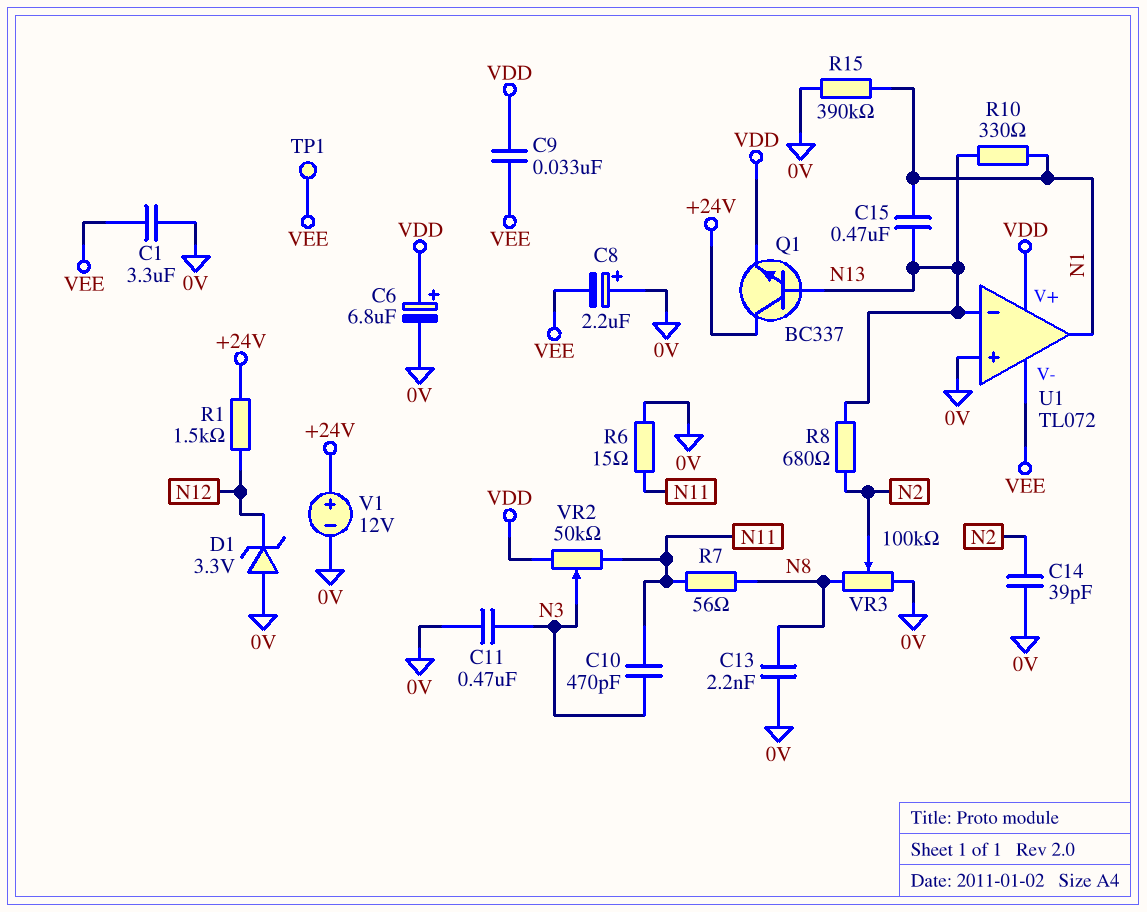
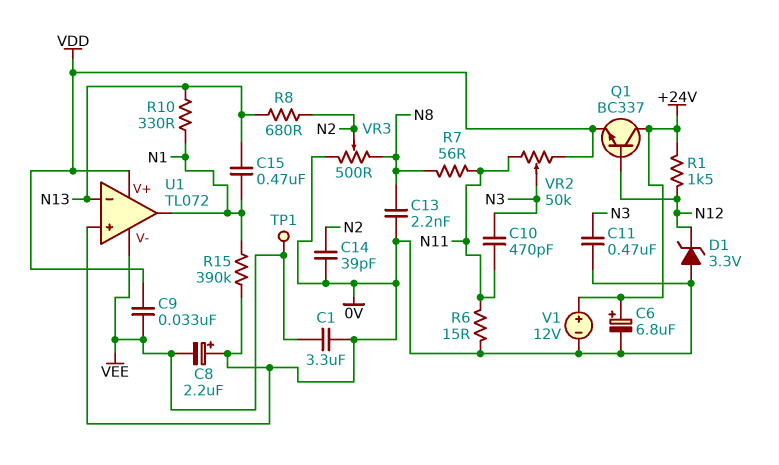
C6: 6.8uF (plus VDD, minus 0V) -> 6.8uF (plus +24V, minus 0V)
Q1: NPN BC337 (B N13, C +24V, E VDD) -> NPN BC337 (B N12, C +24V, E VDD)
VR3: 100k (0V, N8, wiper N2) -> 500 (0V, N8, wiper N2)

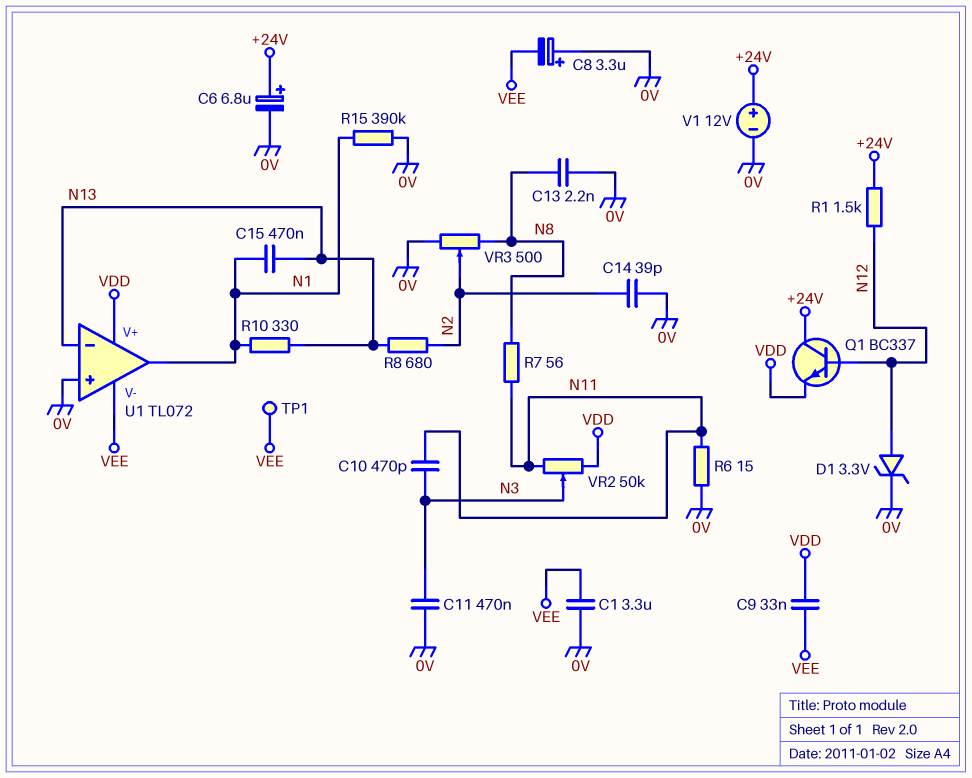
C8: 2.2uF (plus 0V, minus VEE) -> 3.3uF (plus 0V, minus VEE)
D1: zener 3.3V (A 0V, K N12) -> zener 3.3V (A N12, K 0V)

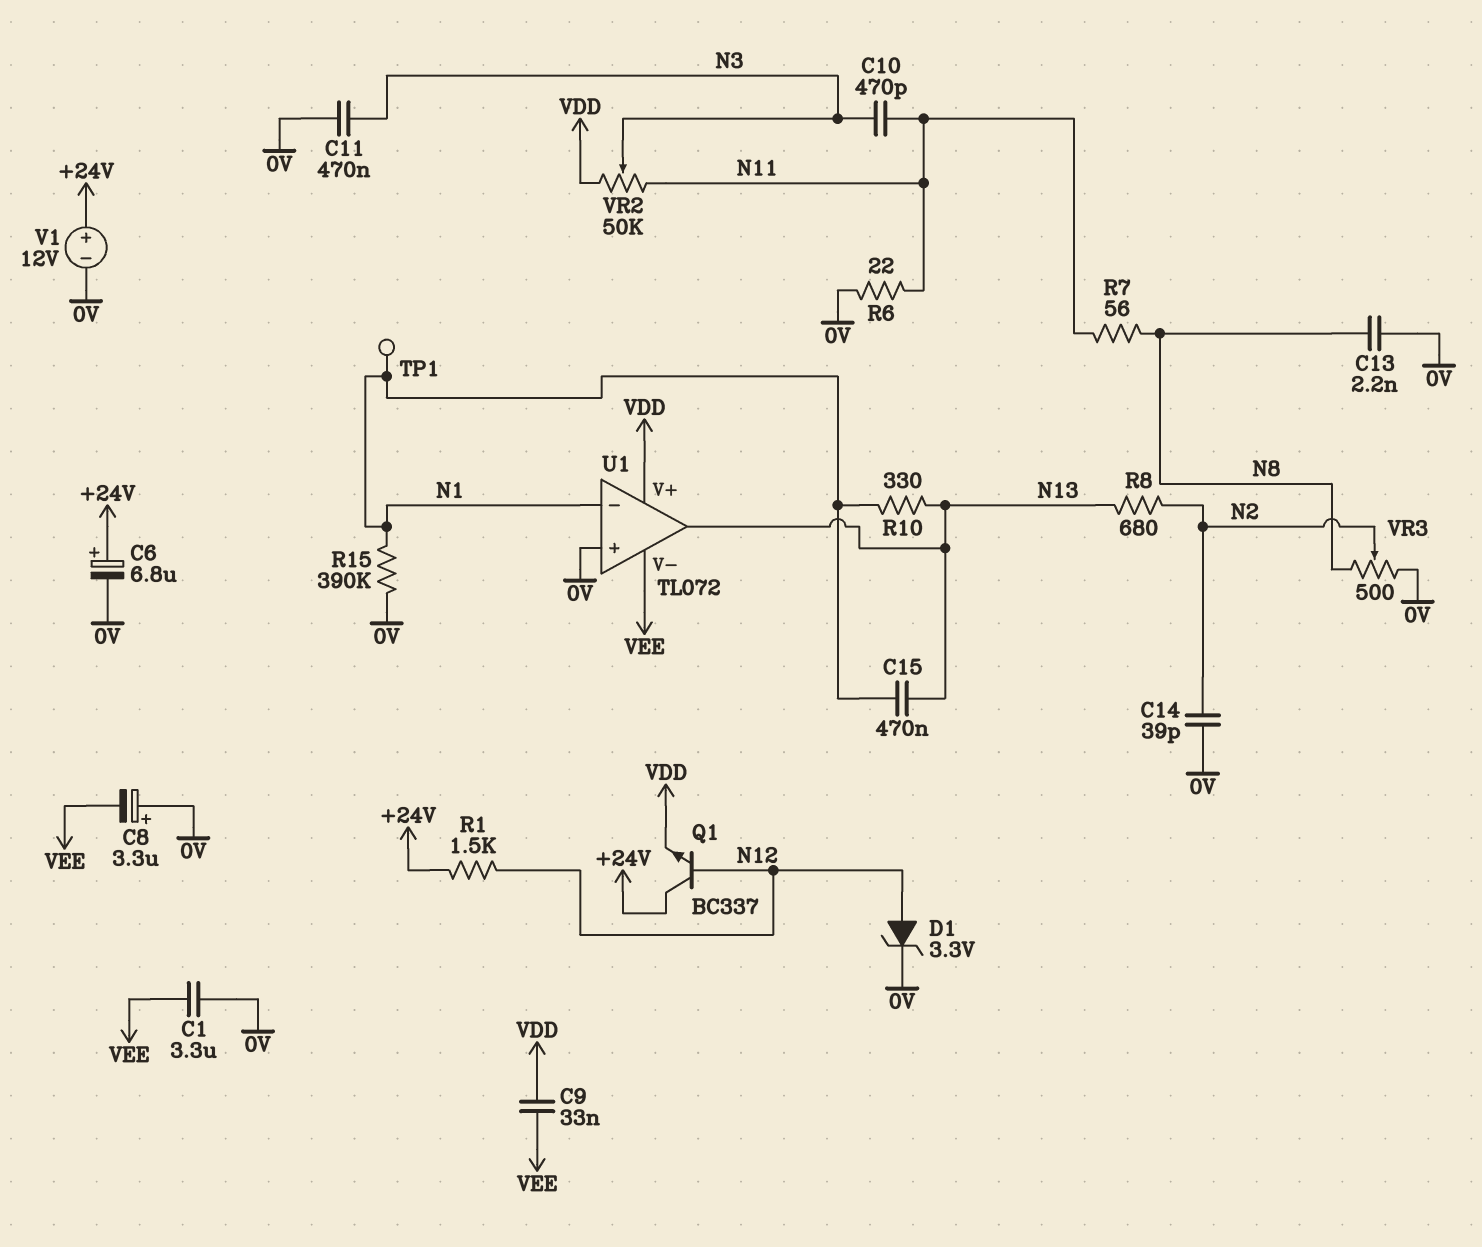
R6: 15 (0V, N11) -> 22 (0V, N11)
TP1: test point (VEE) -> test point (N1)
U1 pin in-: N13 -> N1
U1 pin out: N1 -> N13

